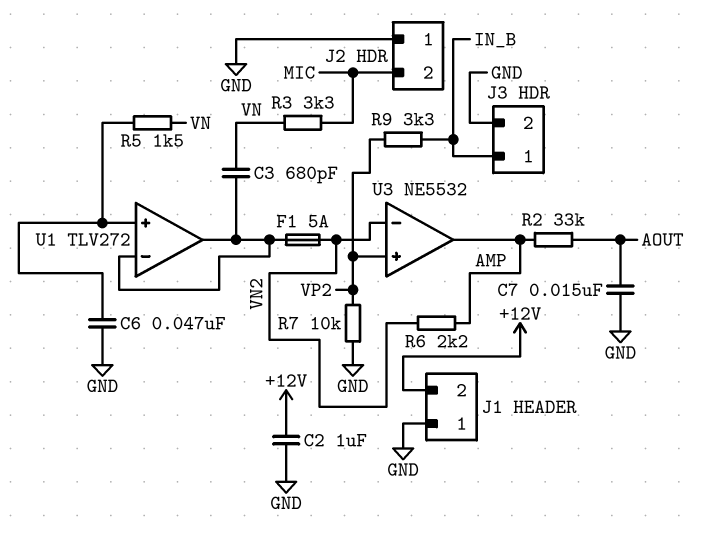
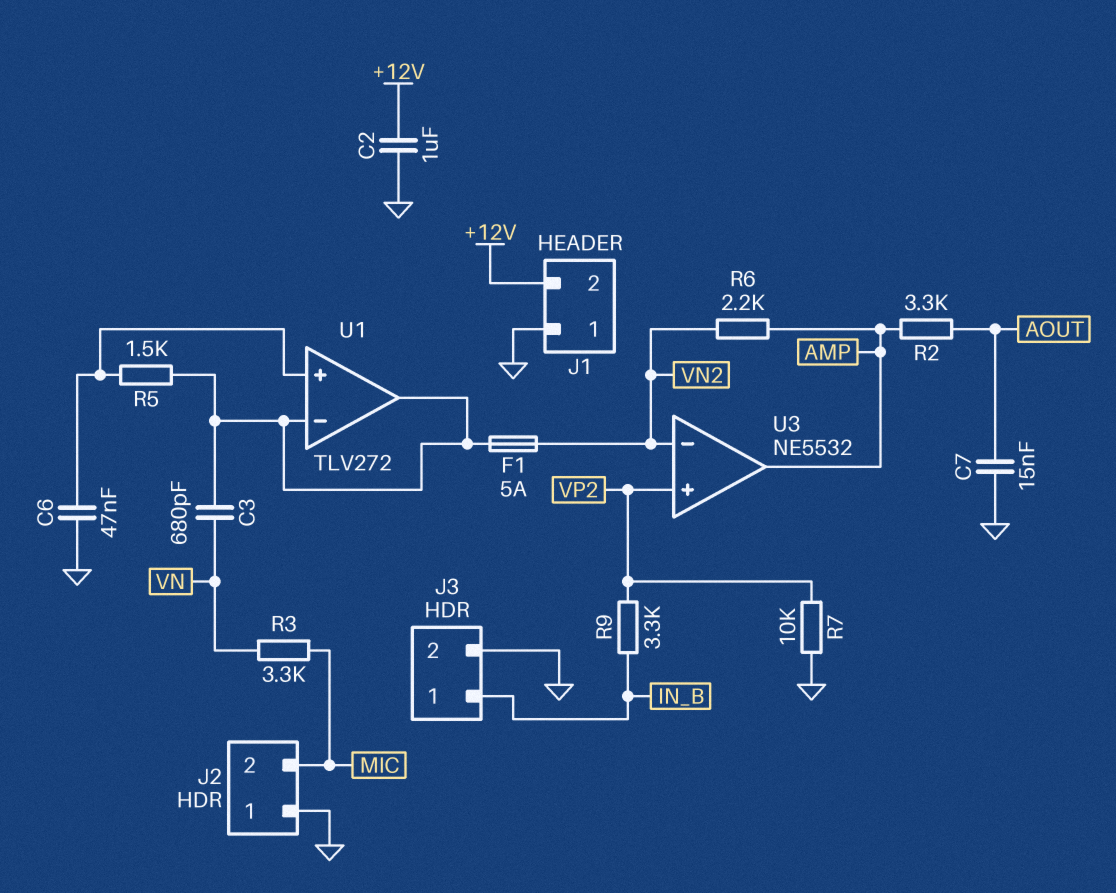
R2: 33k (AMP, AOUT) -> 3.3k (AMP, AOUT)
R5: 1.5k (U1/in+, VN) -> 1.5k (U1/in+, U1/in-)

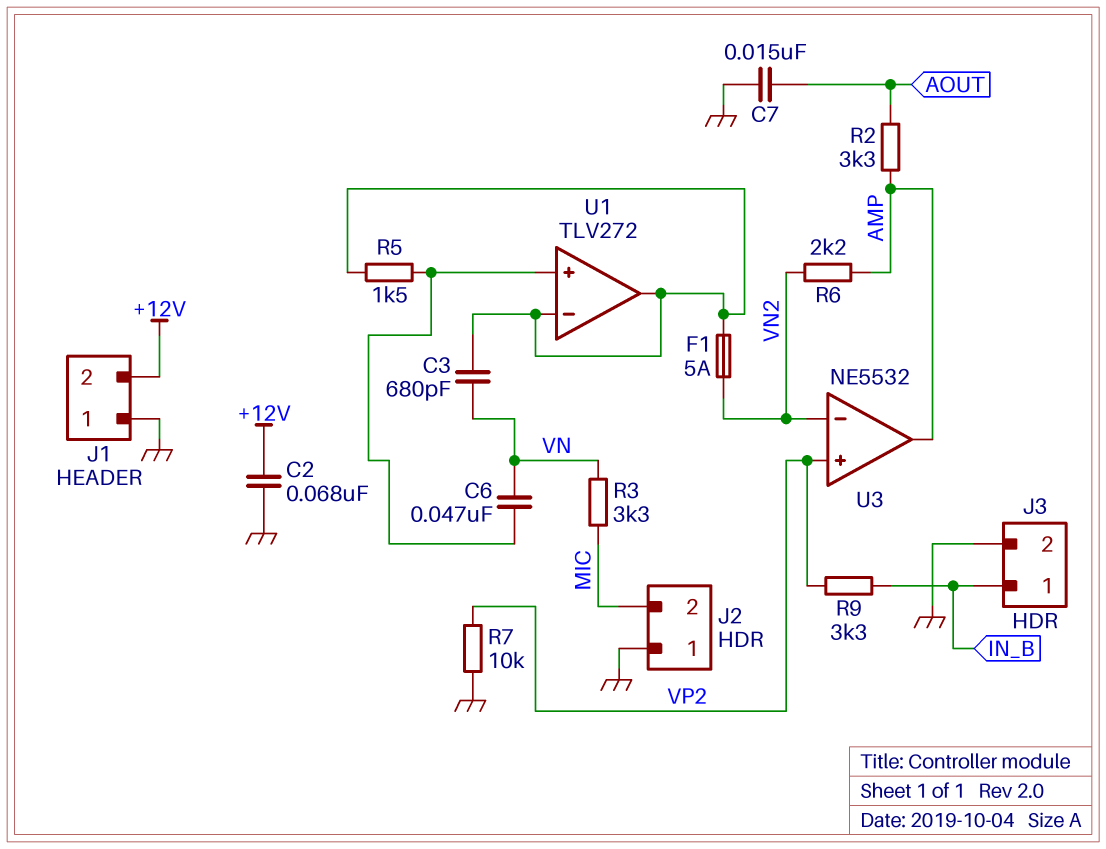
C2: 1uF (+12V, GND) -> 68nF (+12V, GND)
C6: 47nF (GND, U1/in+) -> 47nF (U1/in+, VN)

